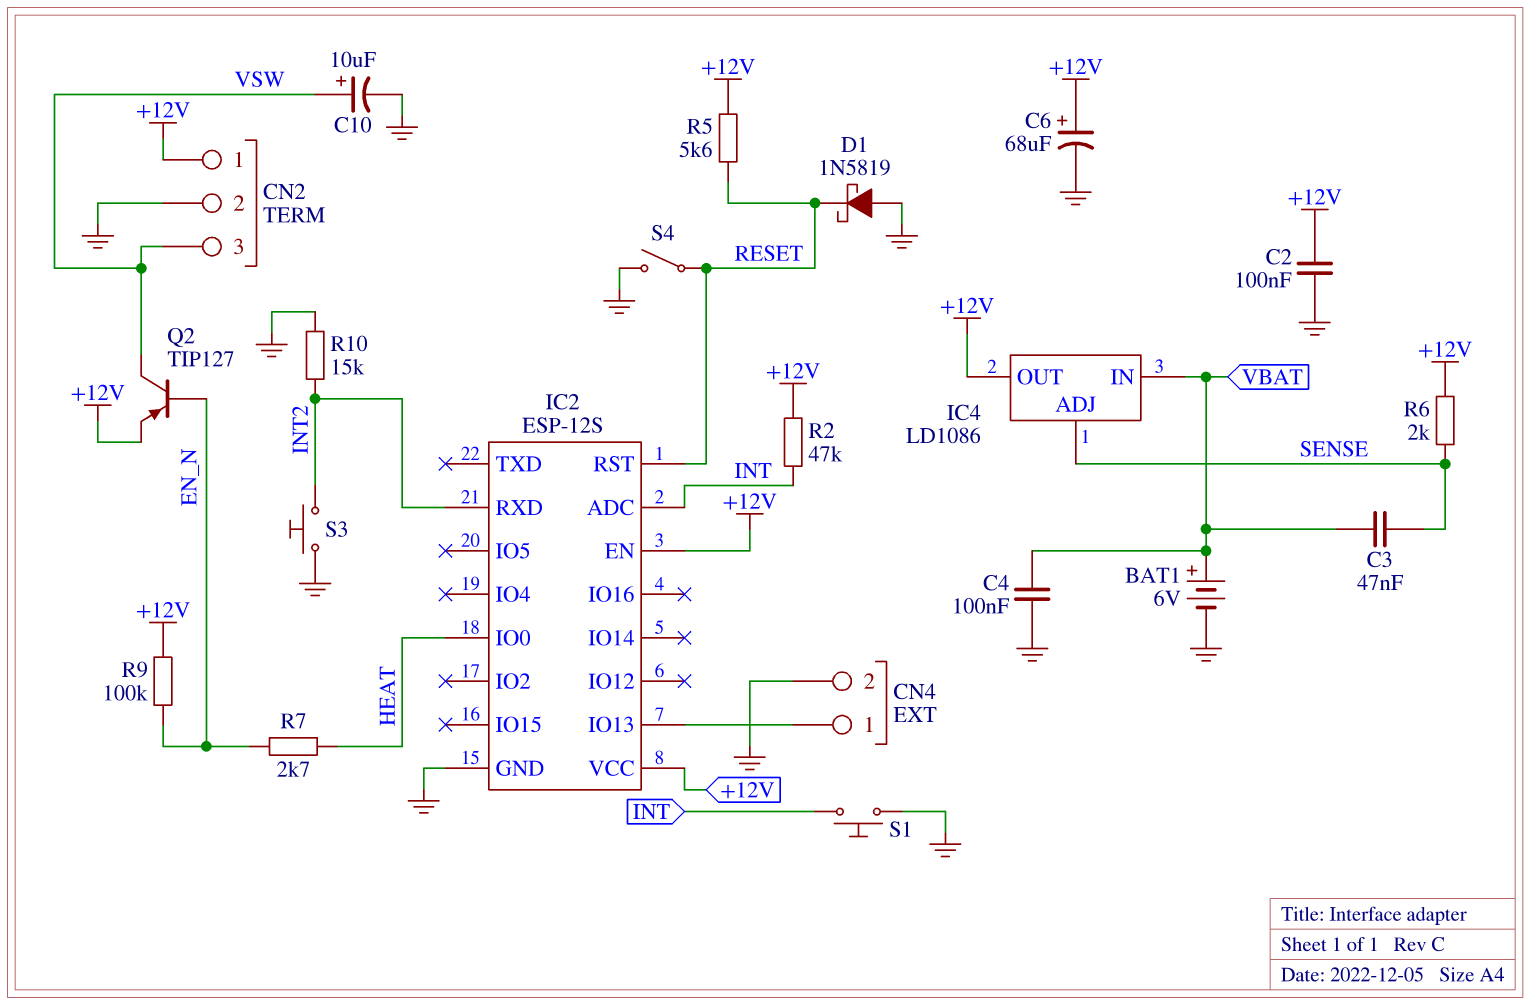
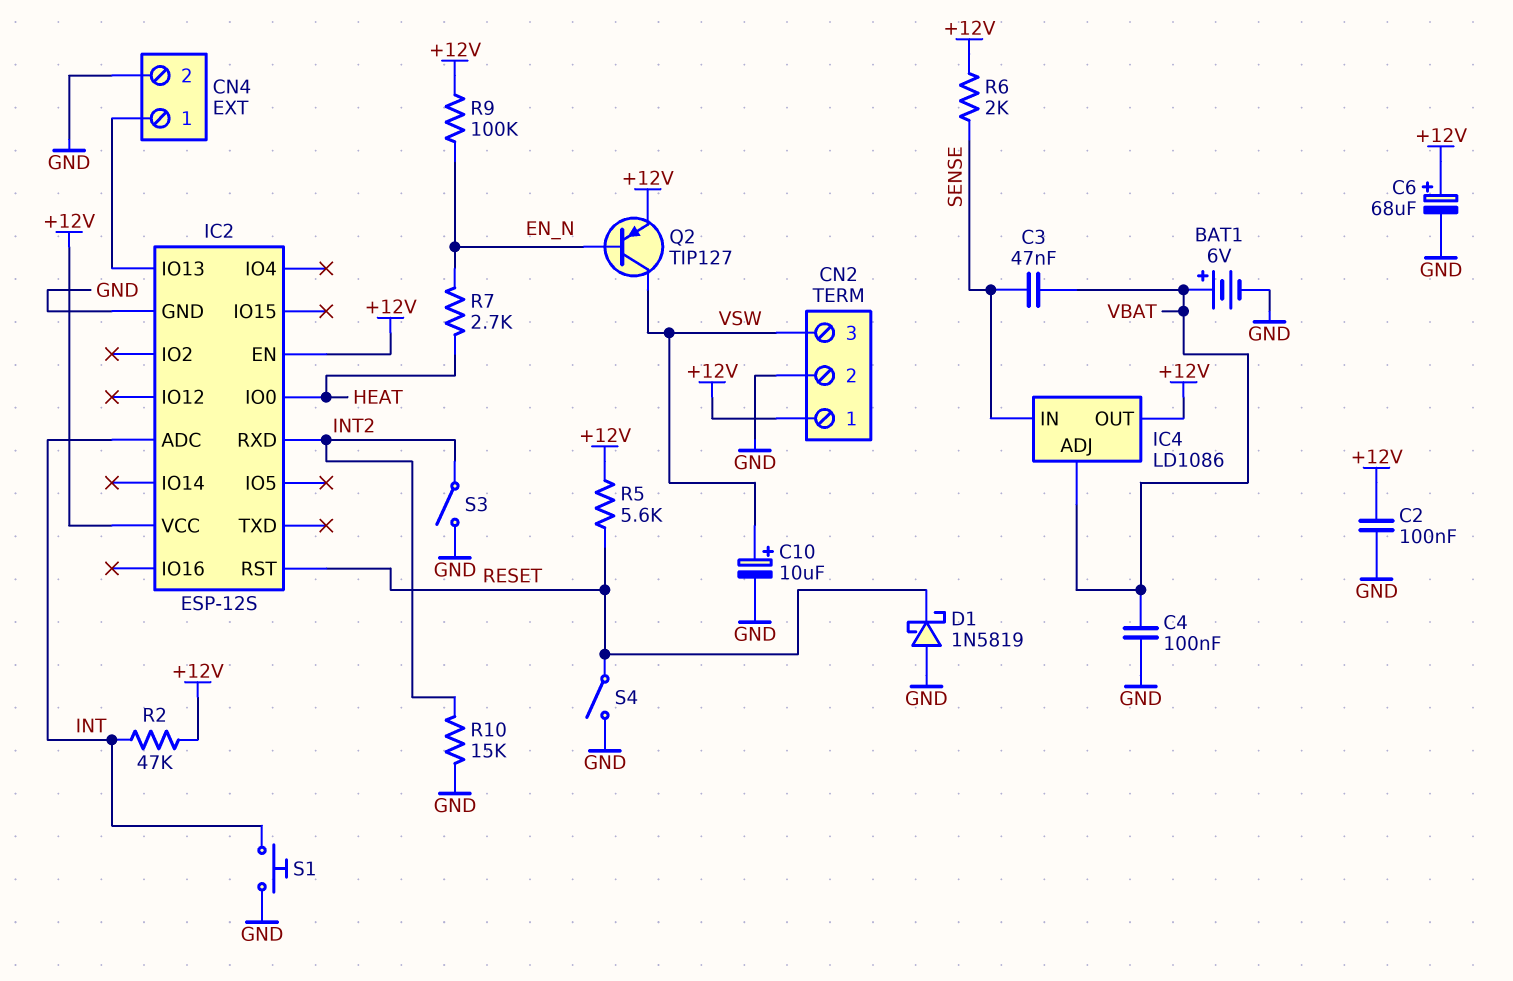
IC4 pin ADJ: SENSE -> VBAT
IC4 pin IN: VBAT -> SENSE
S3: button (GND, INT2) -> switch (GND, INT2)

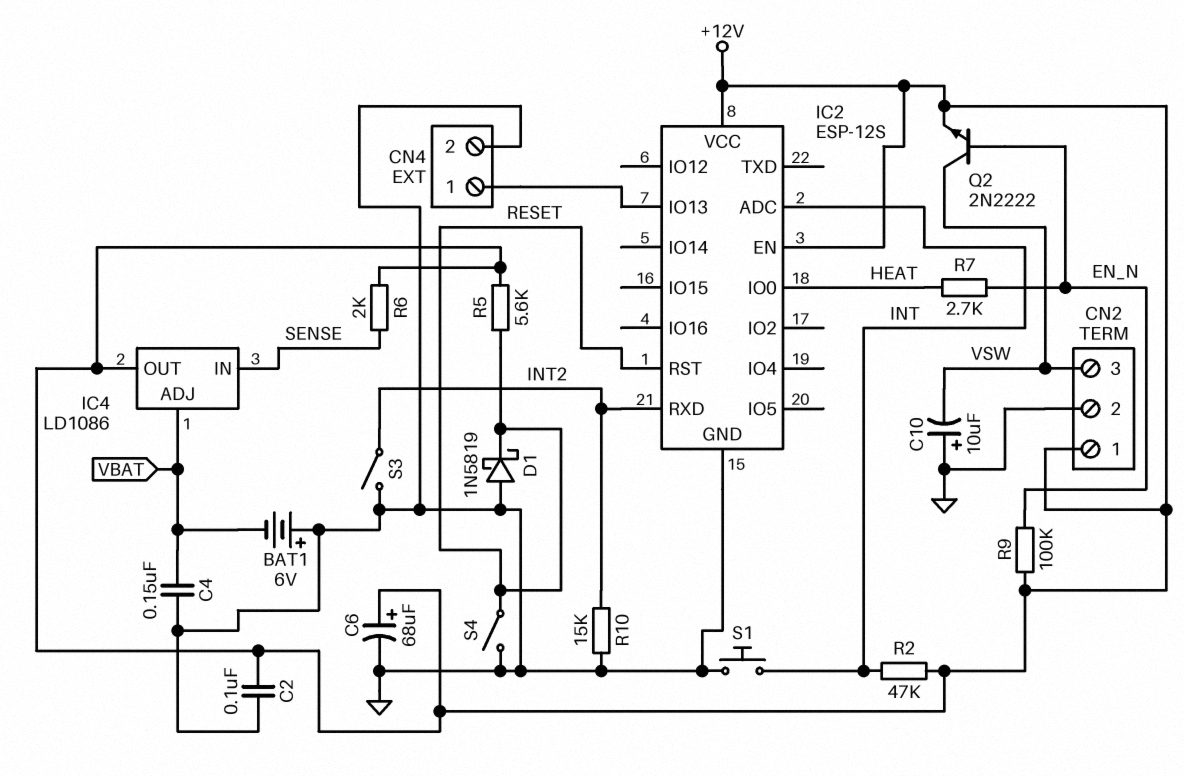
BAT1: 6V (plus VBAT, minus GND) -> 6V (plus GND, minus VBAT)
C3: 47nF (SENSE, VBAT) -> none
C4: 100nF (GND, VBAT) -> 150nF (GND, VBAT)
C10: 10uF (plus VSW, minus GND) -> 10uF (plus GND, minus VSW)
Q2: PNP TIP127 (B EN_N, C VSW, E +12V) -> NPN 2N2222 (B EN_N, C VSW, E +12V)

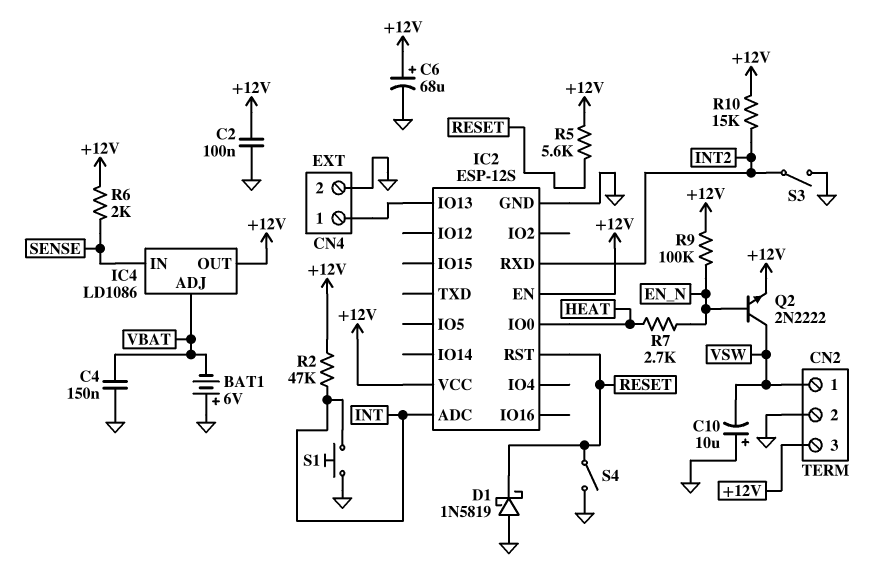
CN2 pin 1: +12V -> VSW
CN2 pin 3: VSW -> +12V
R10: 15k (GND, INT2) -> 15k (+12V, INT2)

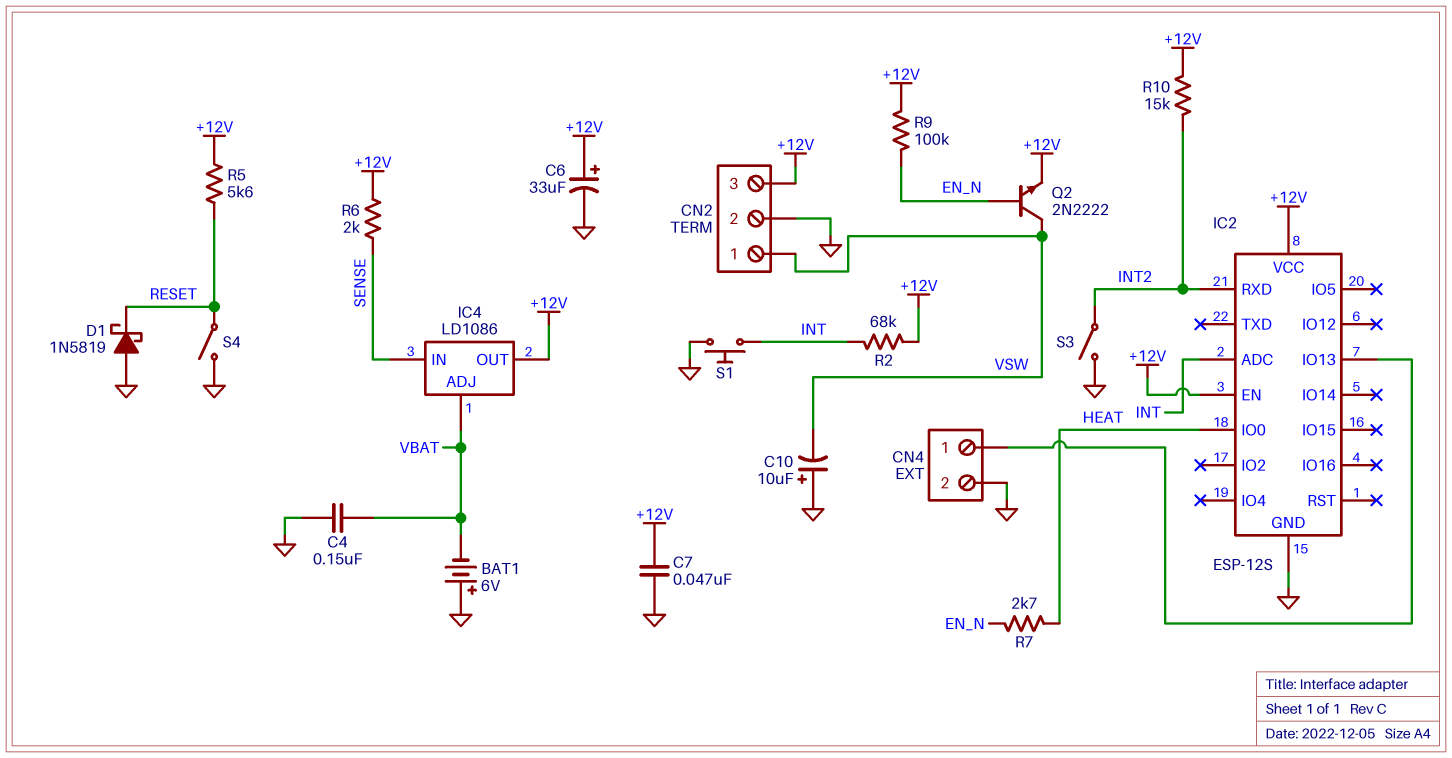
C2: 100nF (+12V, GND) -> none
C6: 68uF (plus +12V, minus GND) -> 33uF (plus +12V, minus GND)
C7: none -> 47nF (+12V, GND)
IC2 pin RST: RESET -> none
R2: 47k (+12V, INT) -> 68k (+12V, INT)

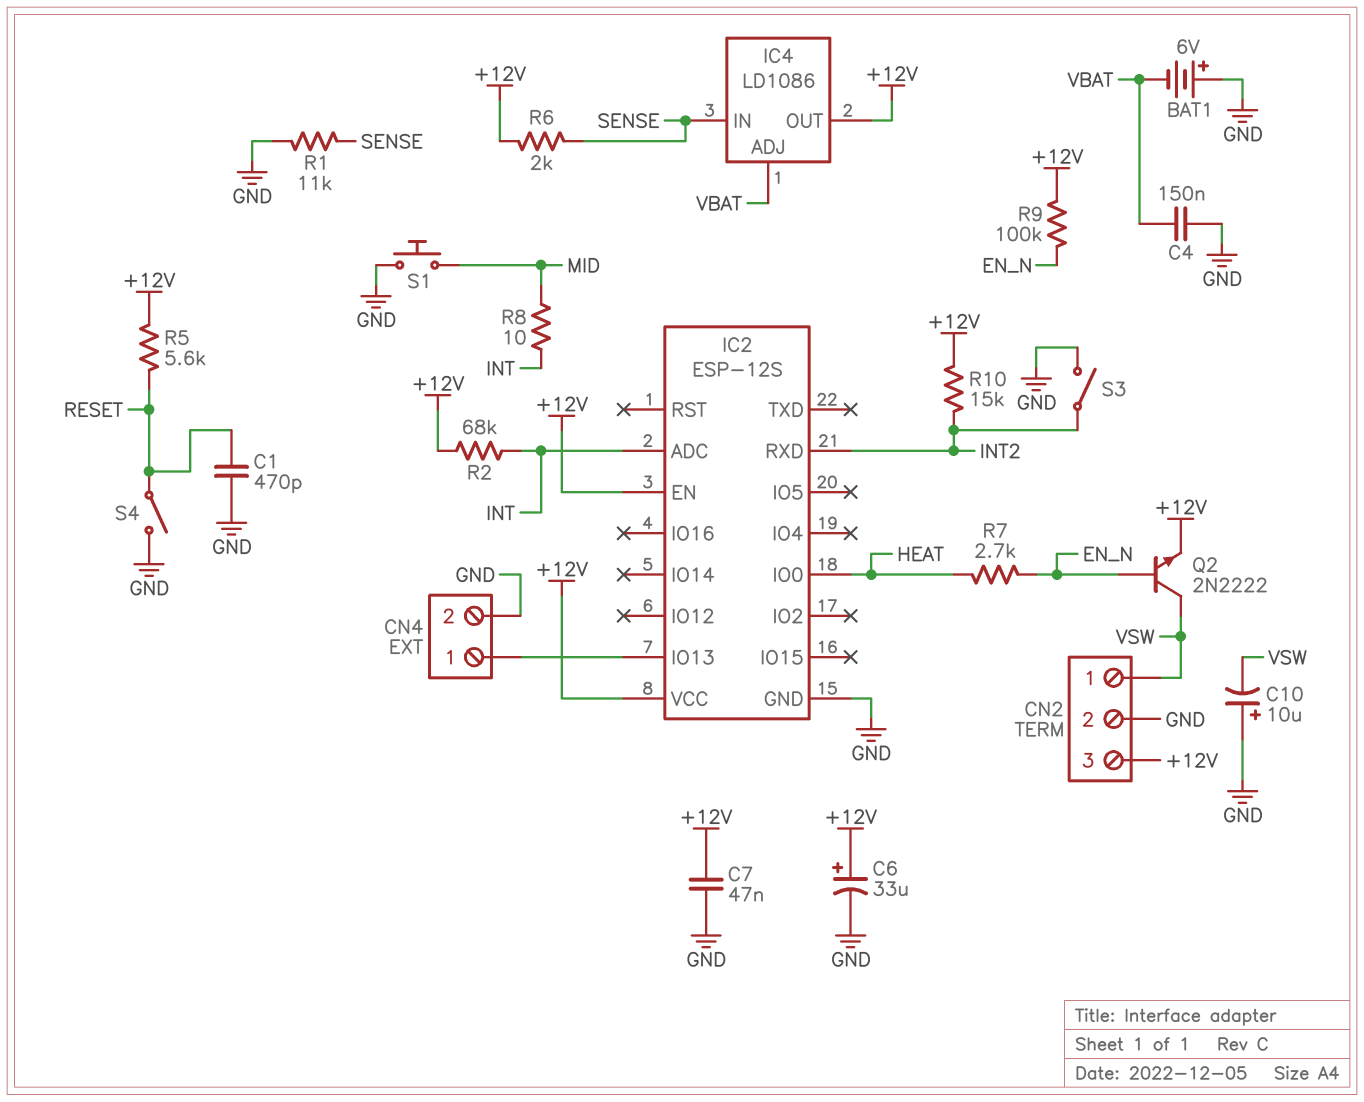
C1: none -> 470pF (GND, RESET)
D1: schottky 1N5819 (A GND, K RESET) -> none
R1: none -> 11k (GND, SENSE)
R8: none -> 10 (INT, MID)
S1: button (GND, INT) -> button (GND, MID)

